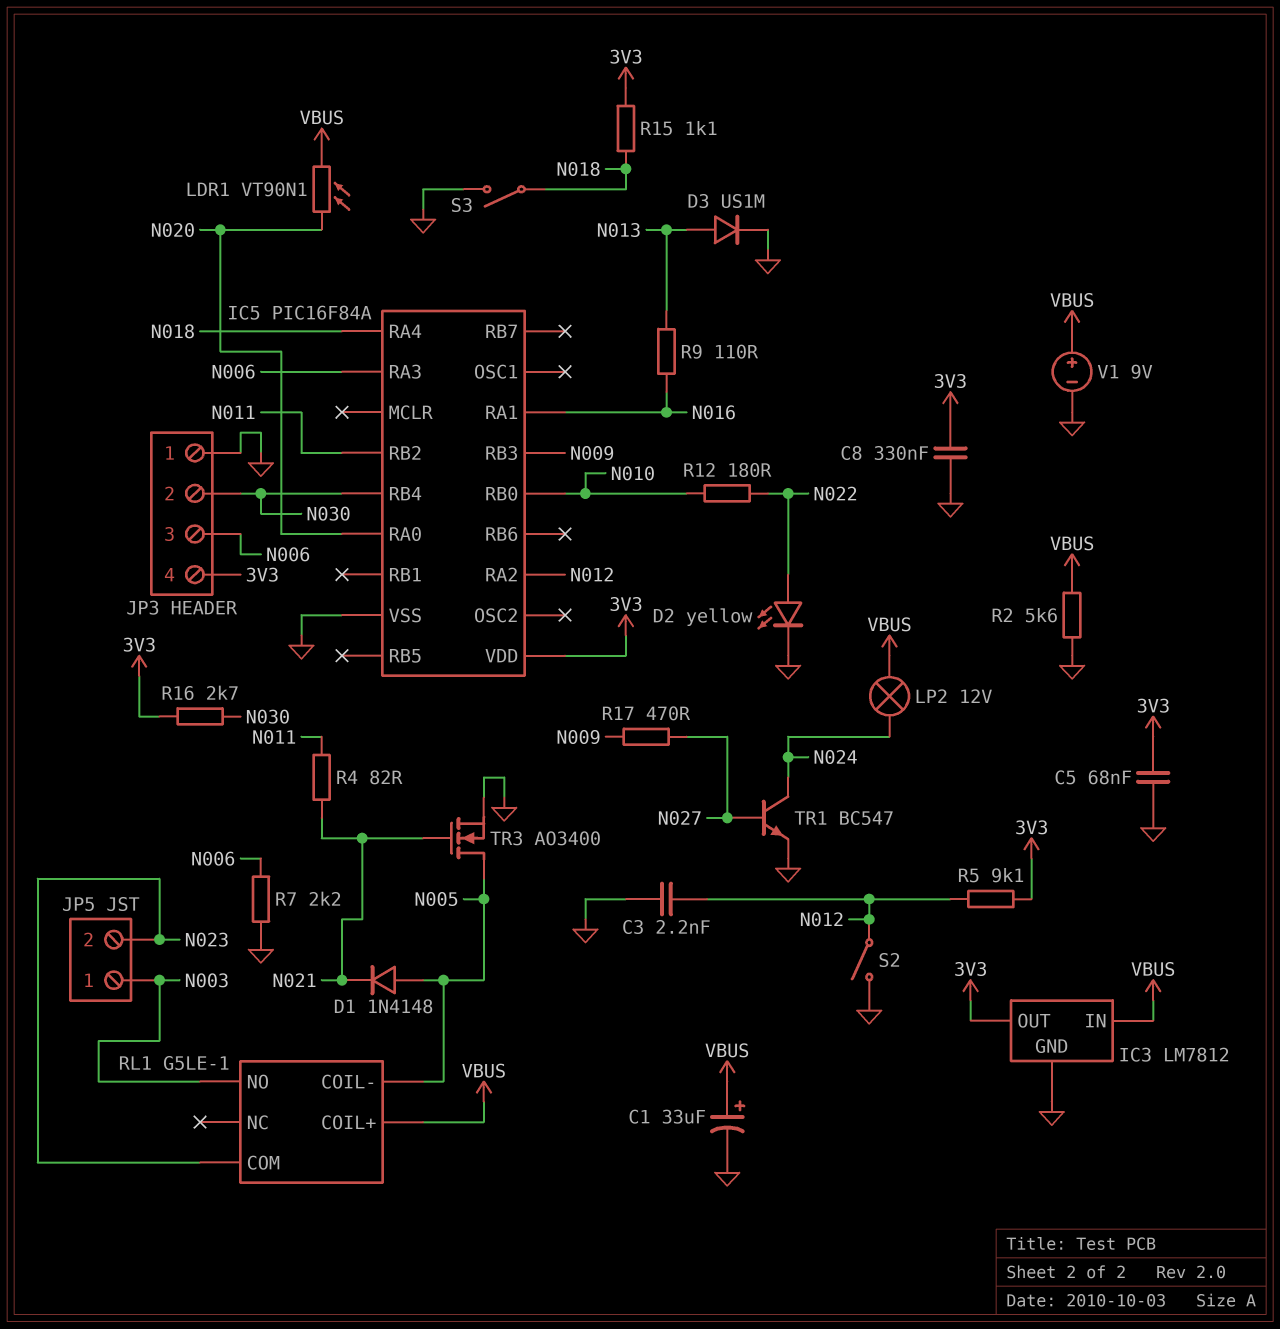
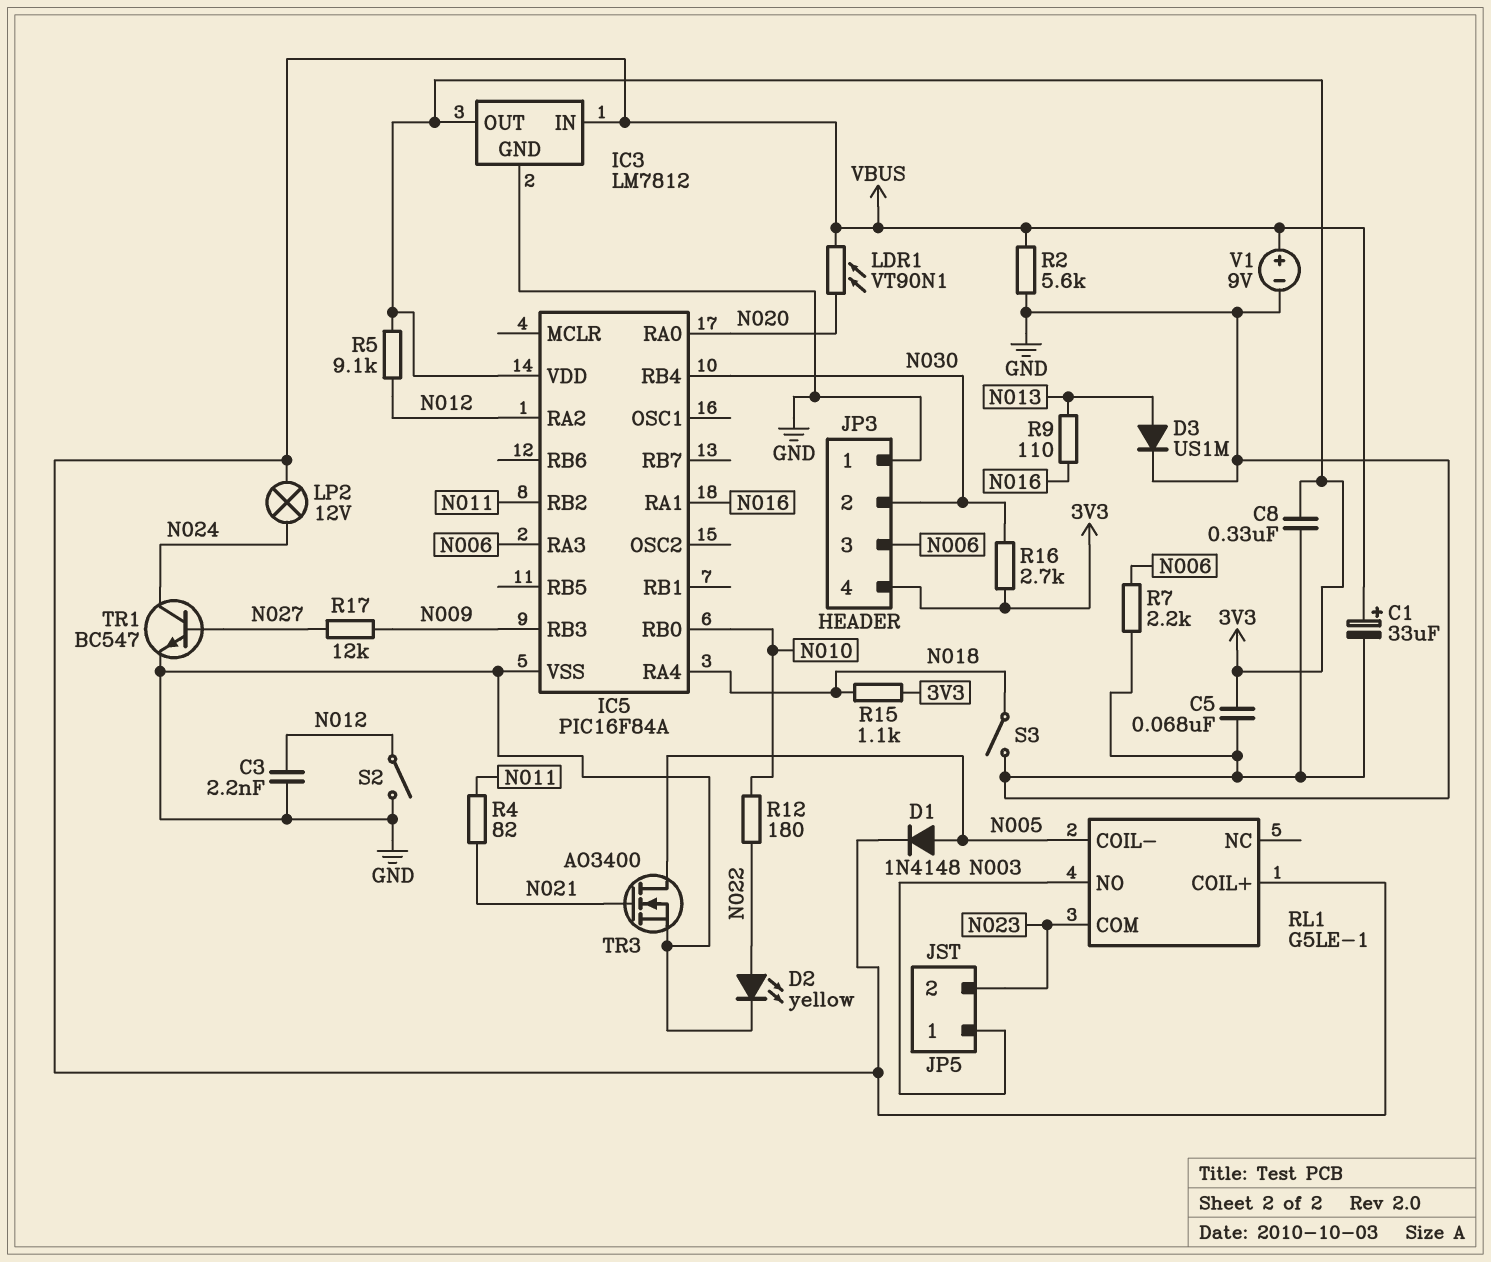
D1: diode 1N4148 (A N005, K N021) -> diode 1N4148 (A N005, K VBUS)
R17: 470 (N009, N027) -> 12k (N009, N027)

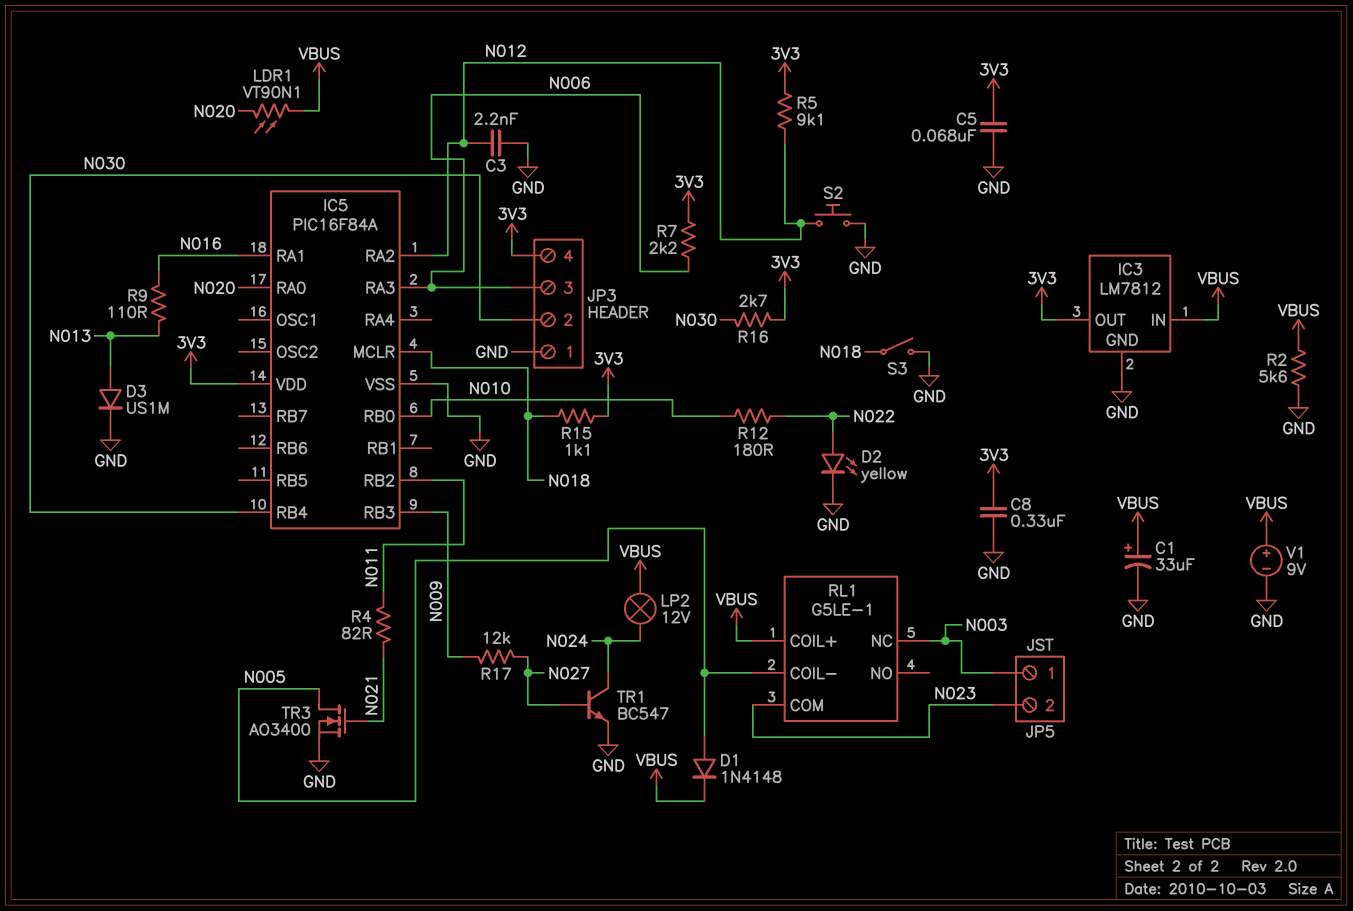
IC5 pin MCLR: none -> N018
IC5 pin RA4: N018 -> none
R7: 2.2k (GND, N006) -> 2.2k (3V3, N006)
RL1 pin NC: none -> N003
RL1 pin NO: N003 -> none
S2: switch (GND, N012) -> button (GND, N012)

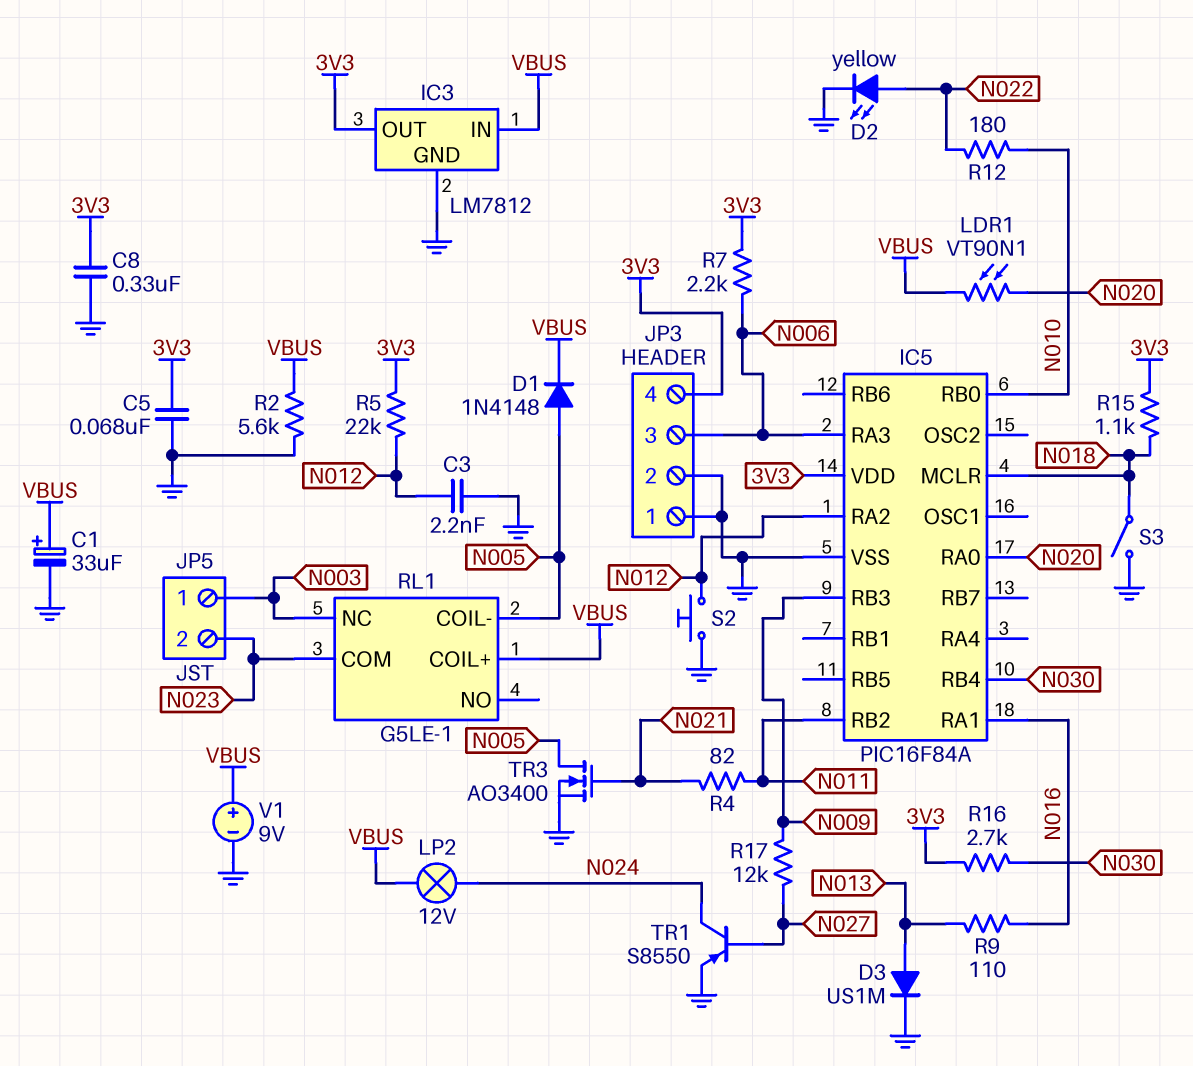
JP3 pin 2: N030 -> GND
R5: 9.1k (3V3, N012) -> 22k (3V3, N012)
TR1: NPN BC547 (B N027, C N024, E GND) -> PNP S8550 (B N027, C N024, E GND)

